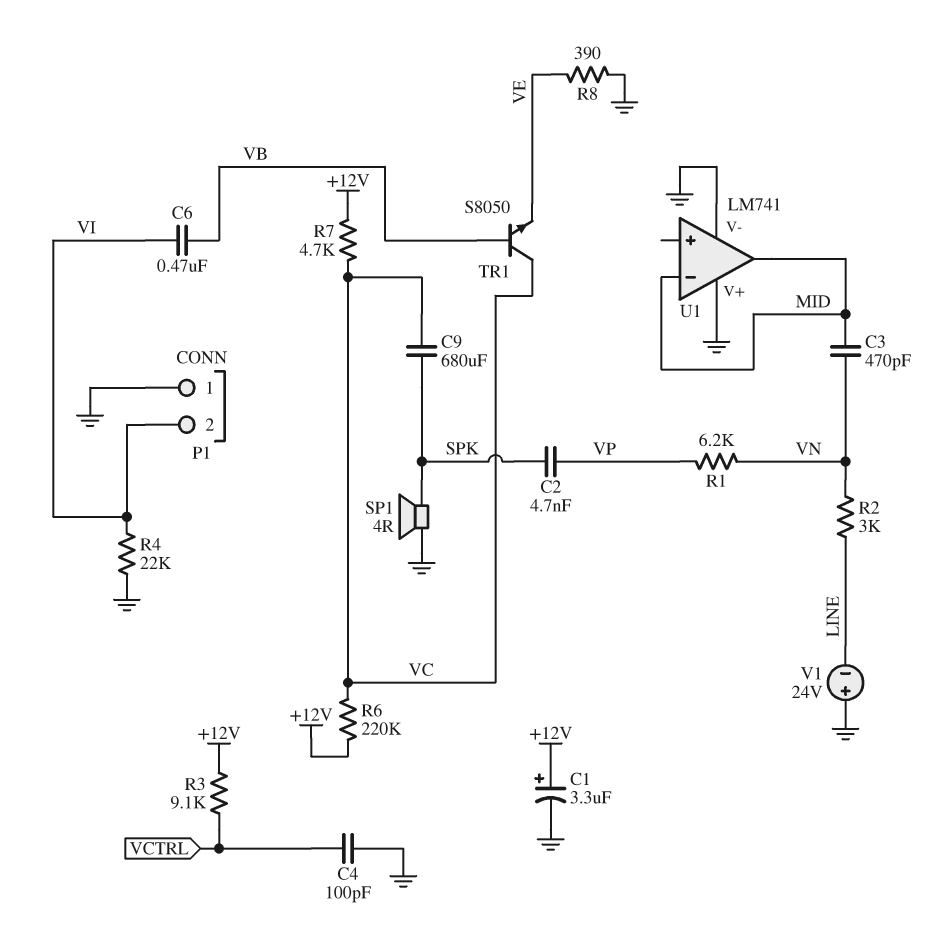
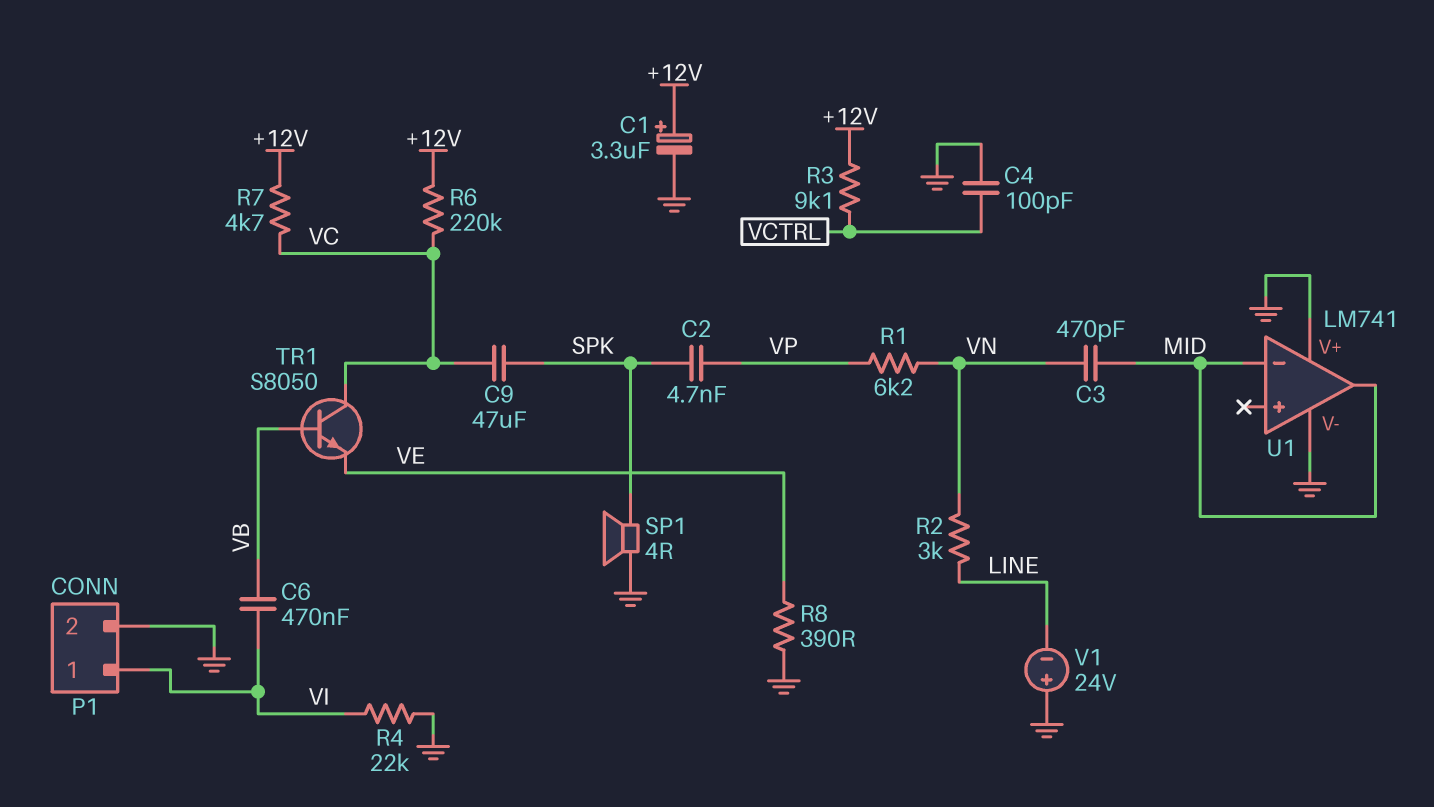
C9: 680uF (SPK, VC) -> 47uF (SPK, VC)
P1 pin 1: GND -> VI
P1 pin 2: VI -> GND

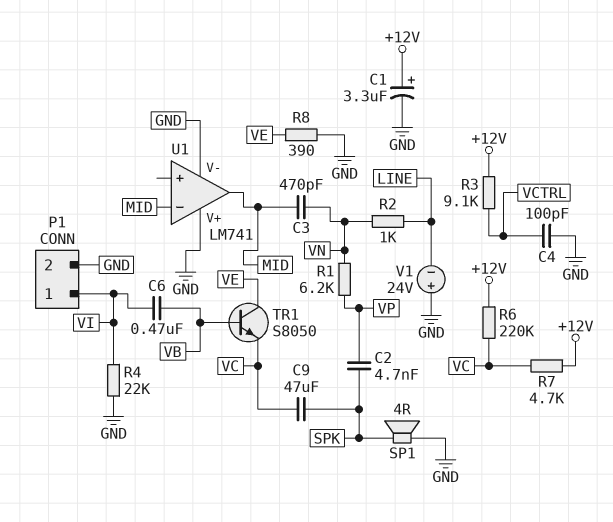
R2: 3k (LINE, VN) -> 1k (LINE, VN)
TR1: NPN S8050 (B VB, C VC, E VE) -> NPN S8050 (B VB, C VE, E VC)

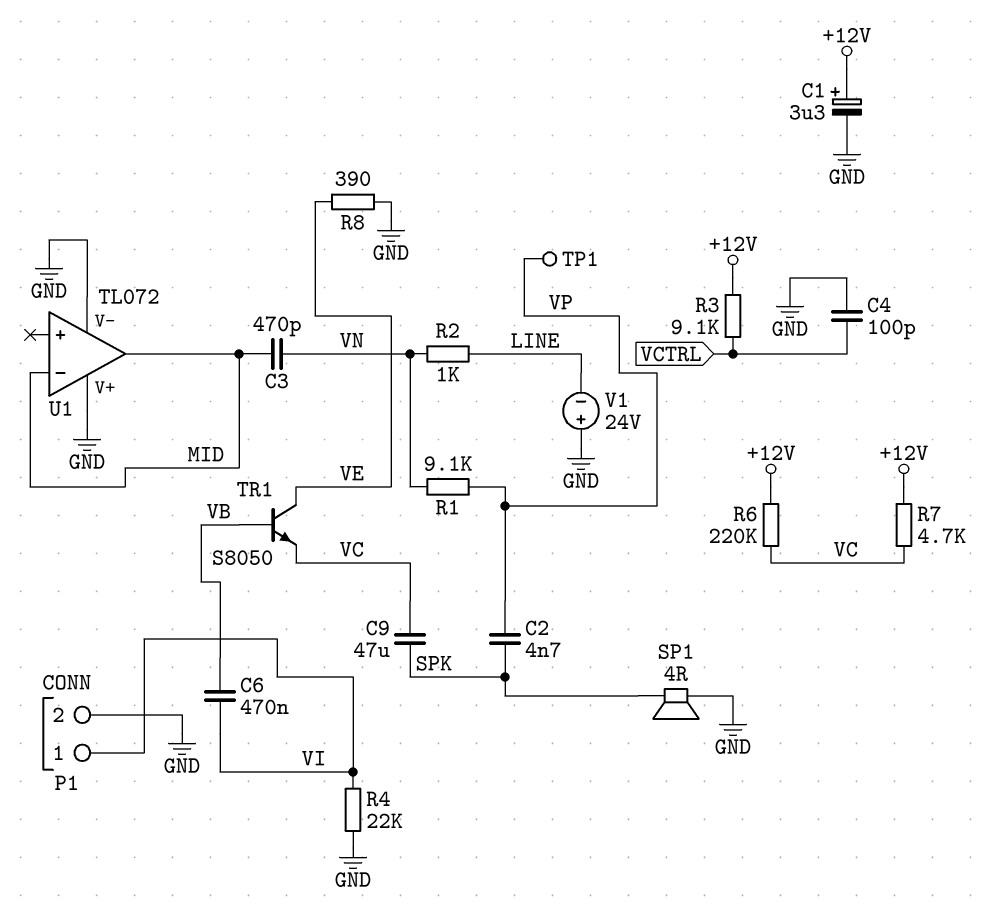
R1: 6.2k (VN, VP) -> 9.1k (VN, VP)
TP1: none -> test point (VP)
U1: LM741 -> TL072

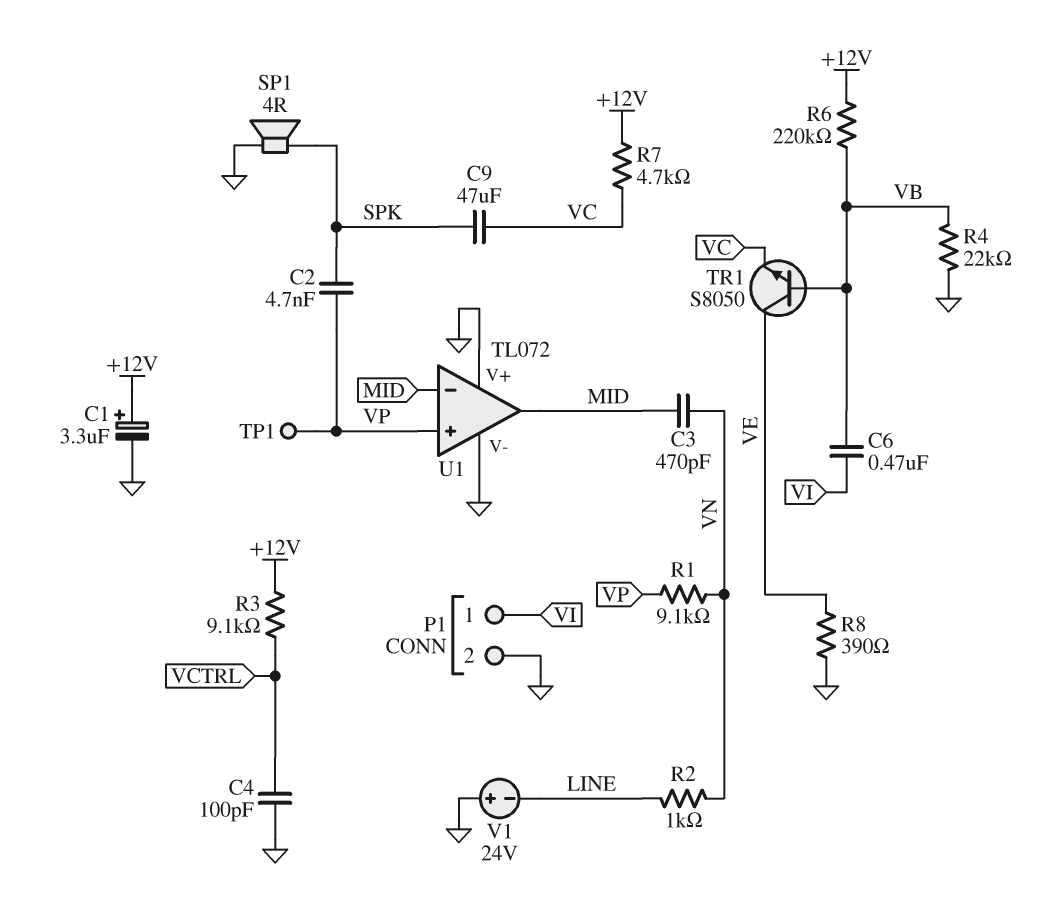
R4: 22k (GND, VI) -> 22k (GND, VB)
R6: 220k (+12V, VC) -> 220k (+12V, VB)
U1 pin in+: none -> VP

